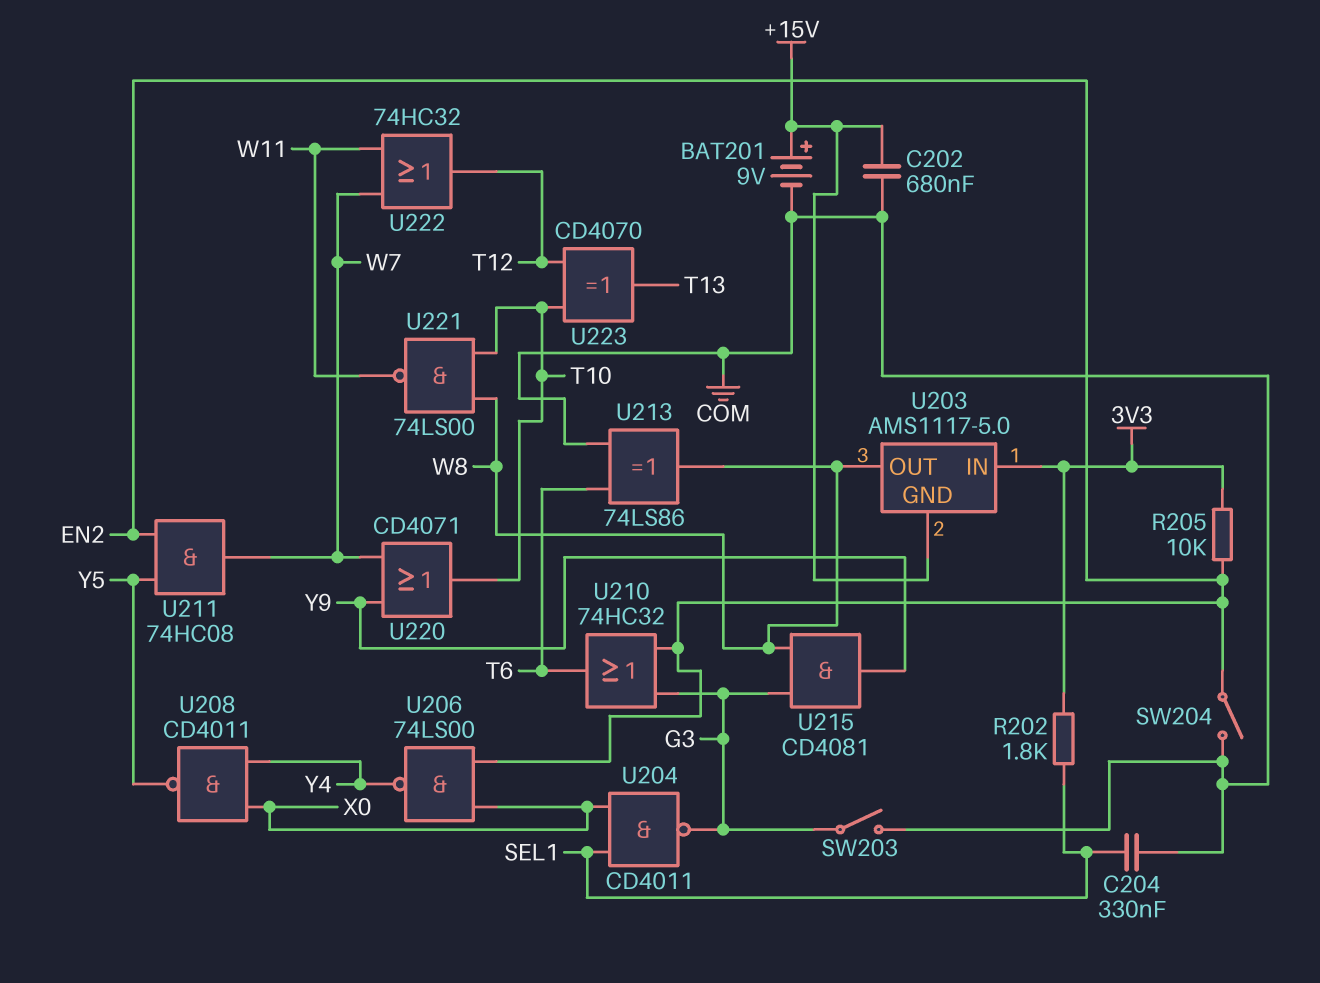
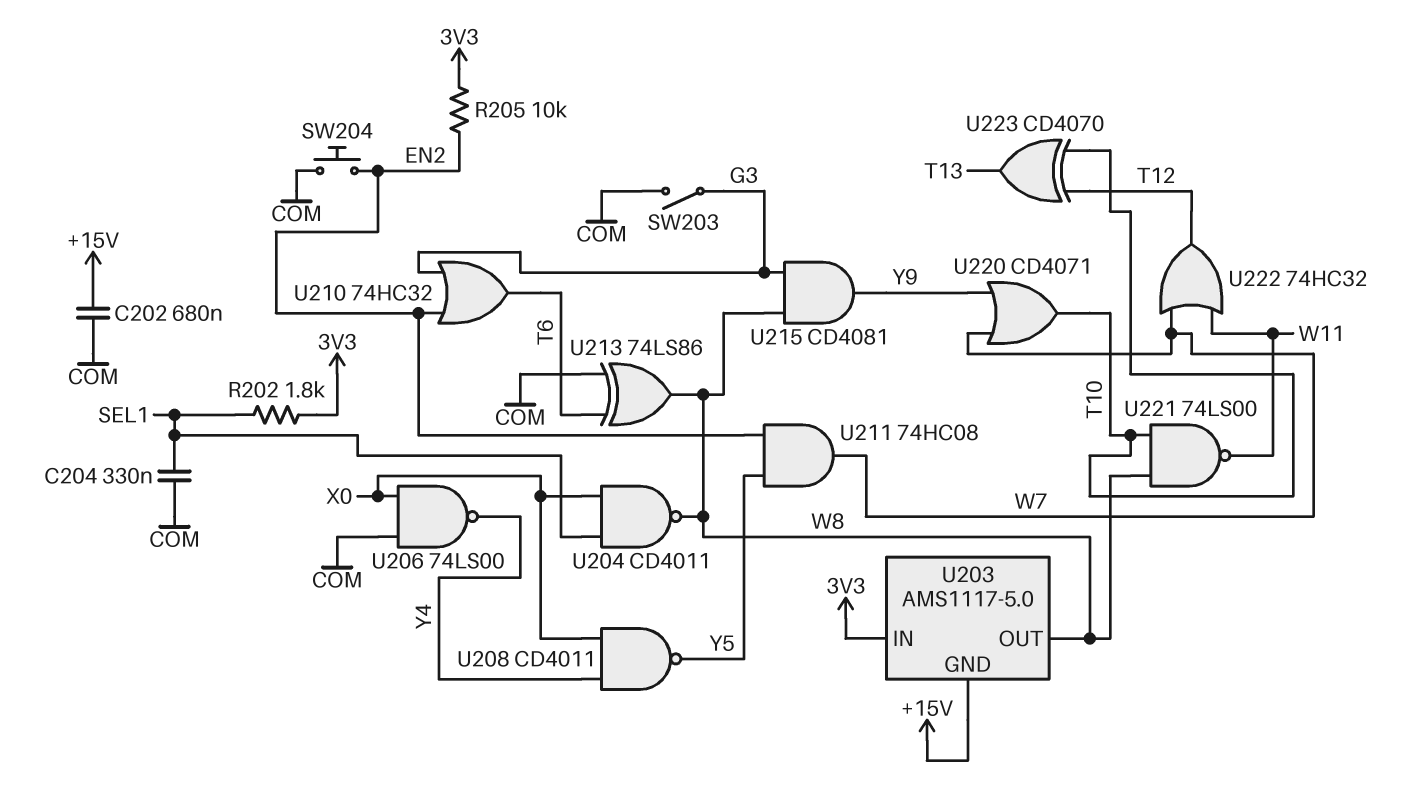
BAT201: 9V (plus +15V, minus COM) -> none
SW204: switch (COM, EN2) -> button (COM, EN2)
U204: NAND CD4011 (in SEL1, in X0, out G3) -> NAND CD4011 (in SEL1, in X0, out W8)
U206: NAND 74LS00 (in EN2, in X0, out Y4) -> NAND 74LS00 (in COM, in X0, out Y4)

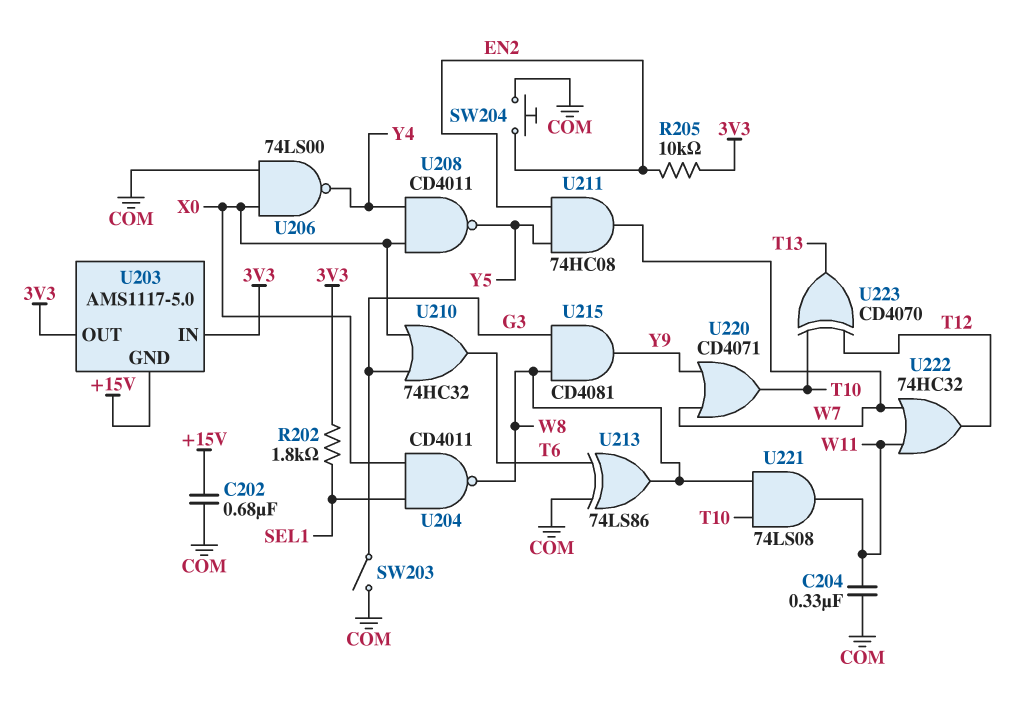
C204: 330nF (COM, SEL1) -> 330nF (COM, W11)
U203 pin OUT: W8 -> 3V3
U210: OR 74HC32 (in EN2, in G3, out T6) -> OR 74HC32 (in G3, in X0, out T6)
U221: NAND 74LS00 (in T10, in W8, out W11) -> AND 74LS08 (in T10, in W8, out W11)

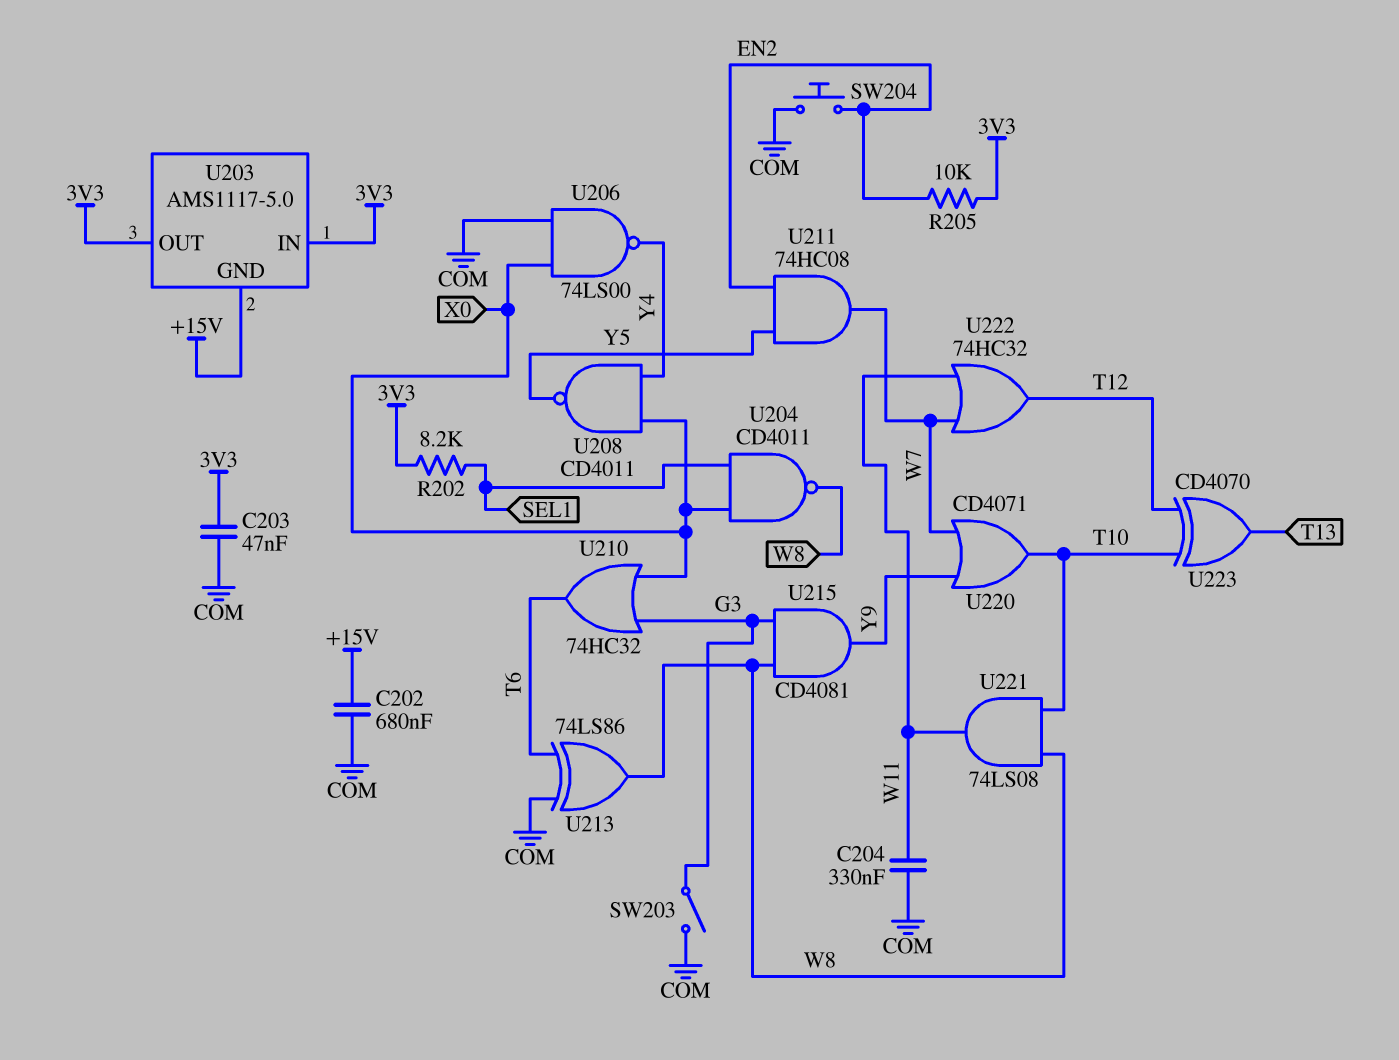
C203: none -> 47nF (3V3, COM)
R202: 1.8k (3V3, SEL1) -> 8.2k (3V3, SEL1)

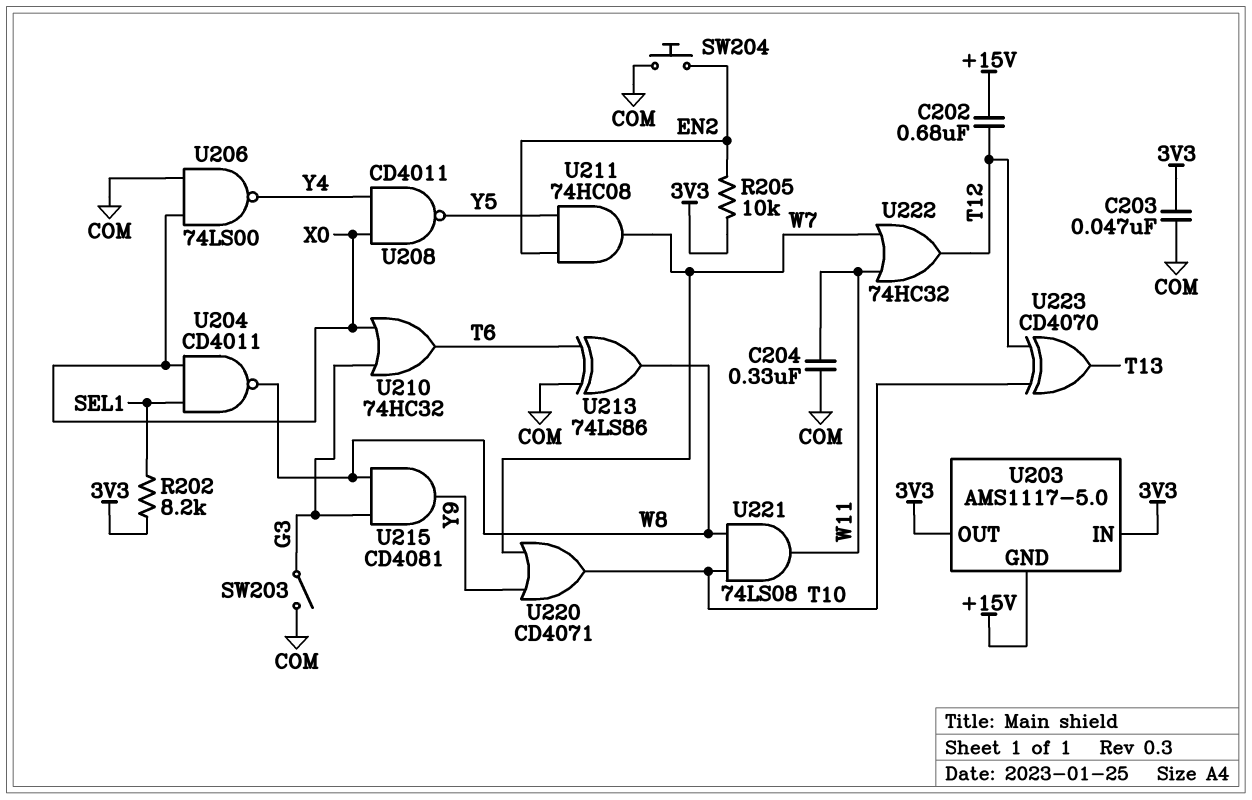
C202: 680nF (+15V, COM) -> 680nF (+15V, T12)

